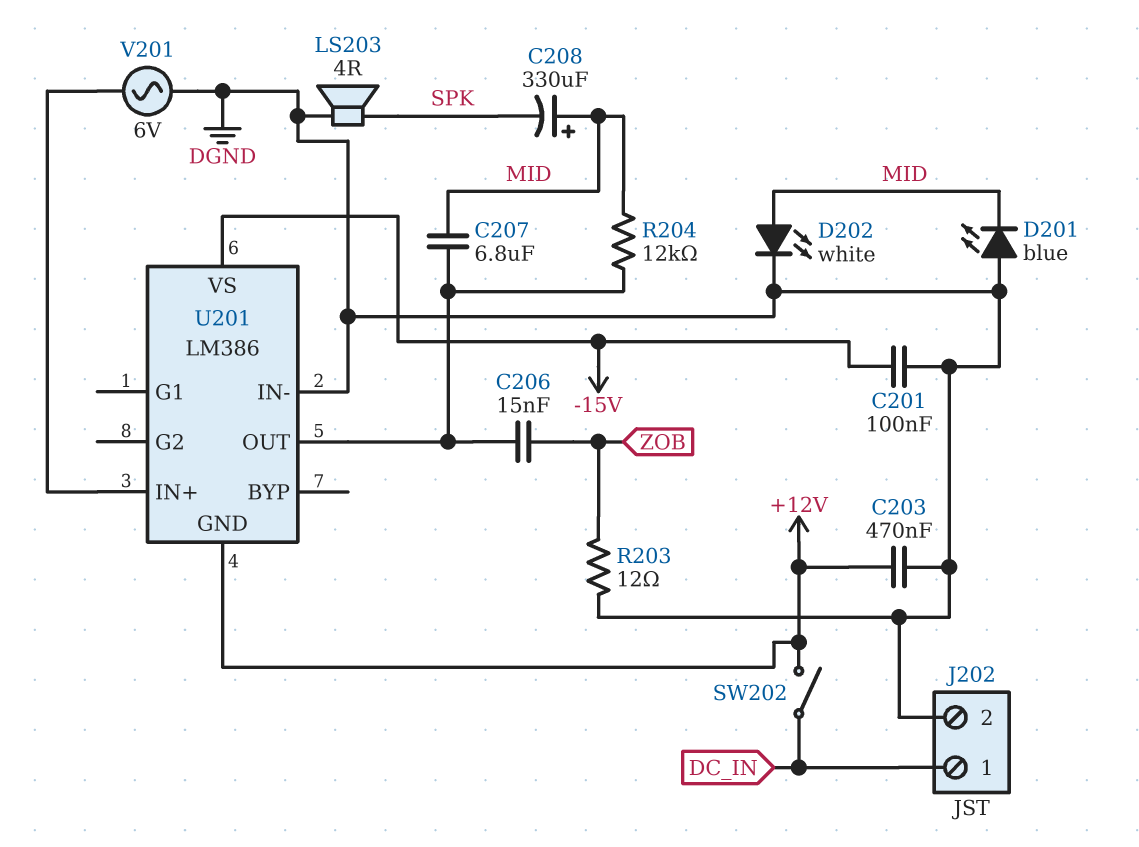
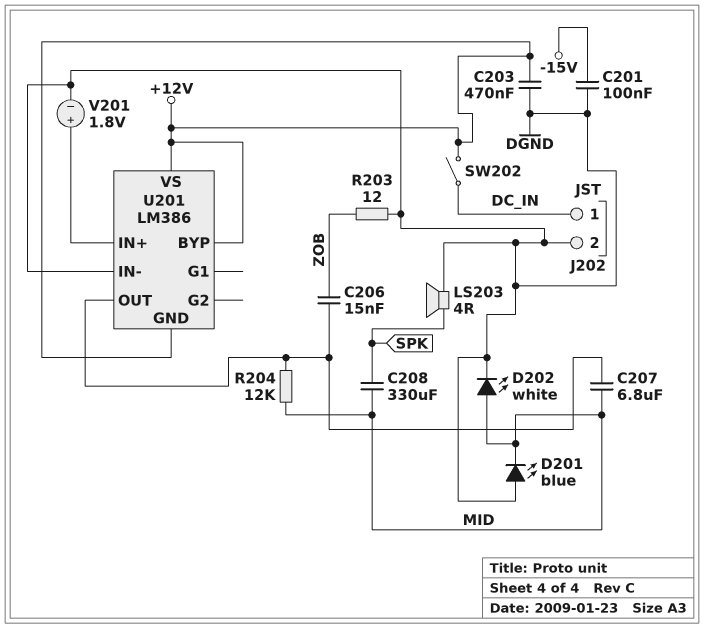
C208: 330uF (plus MID, minus SPK) -> 330uF (MID, SPK)
U201 pin BYP: none -> +12V
U201 pin VS: -15V -> +12V
V201: AC 6V (DGND, U201/IN+) -> 1.8V (plus U201/IN+, minus DGND)

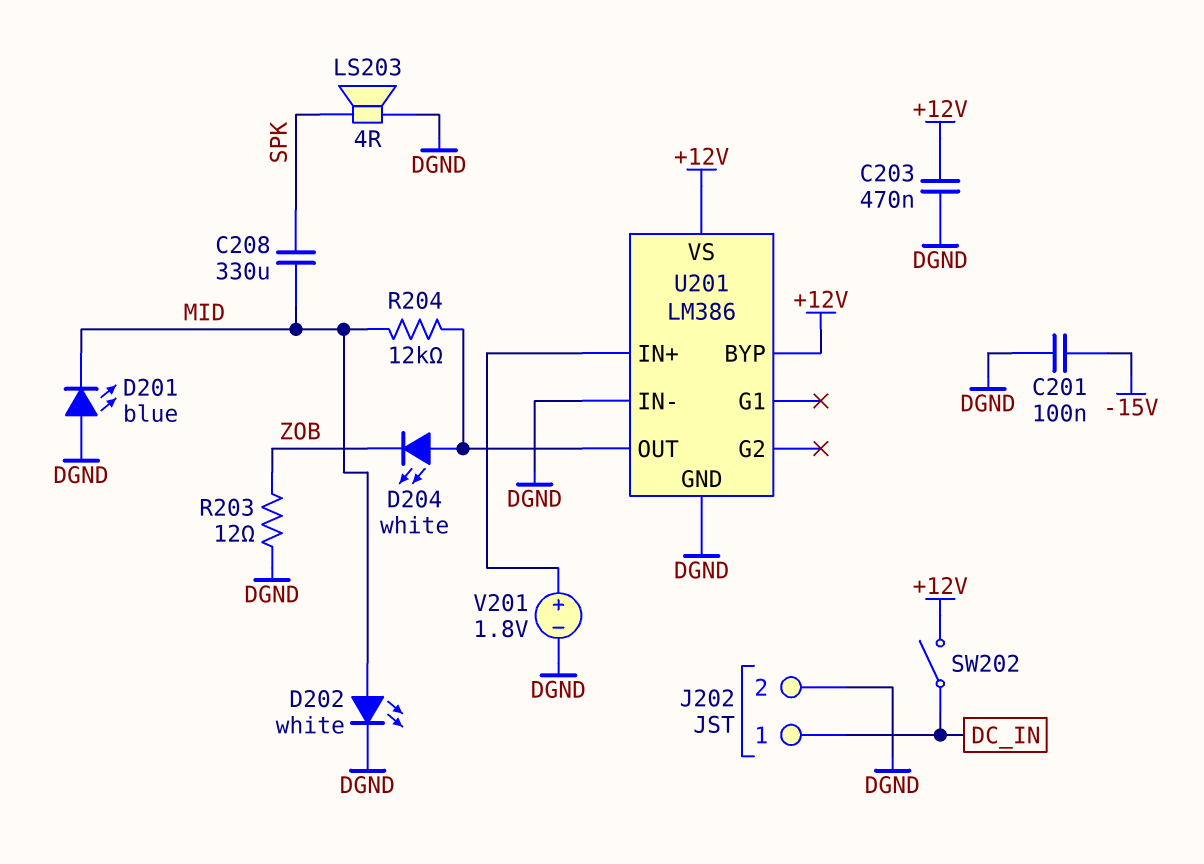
C206: 15nF (U201/OUT, ZOB) -> none
C207: 6.8uF (MID, U201/OUT) -> none
D204: none -> LED white (A U201/OUT, K ZOB)
U201 pin GND: +12V -> DGND

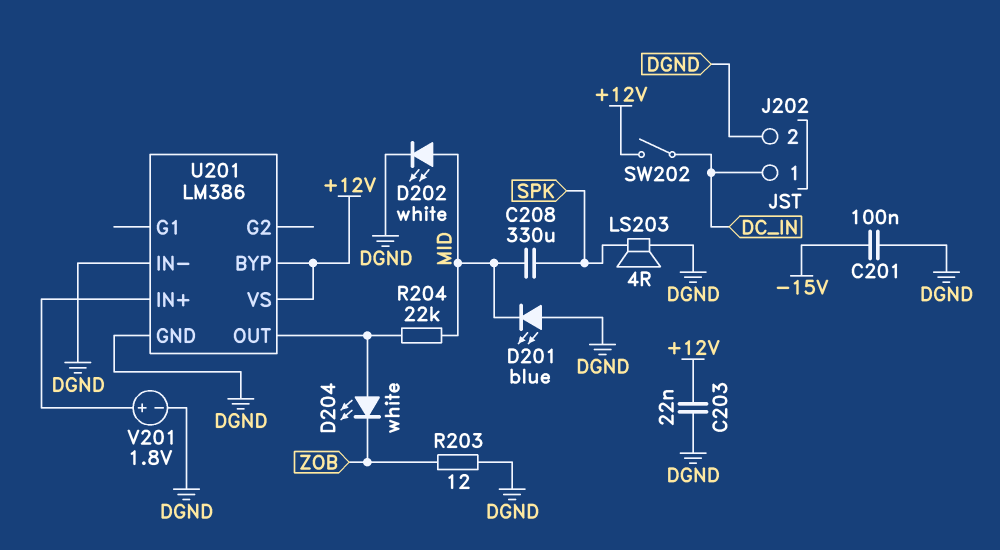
C203: 470nF (+12V, DGND) -> 22nF (+12V, DGND)
R204: 12k (MID, U201/OUT) -> 22k (MID, U201/OUT)

